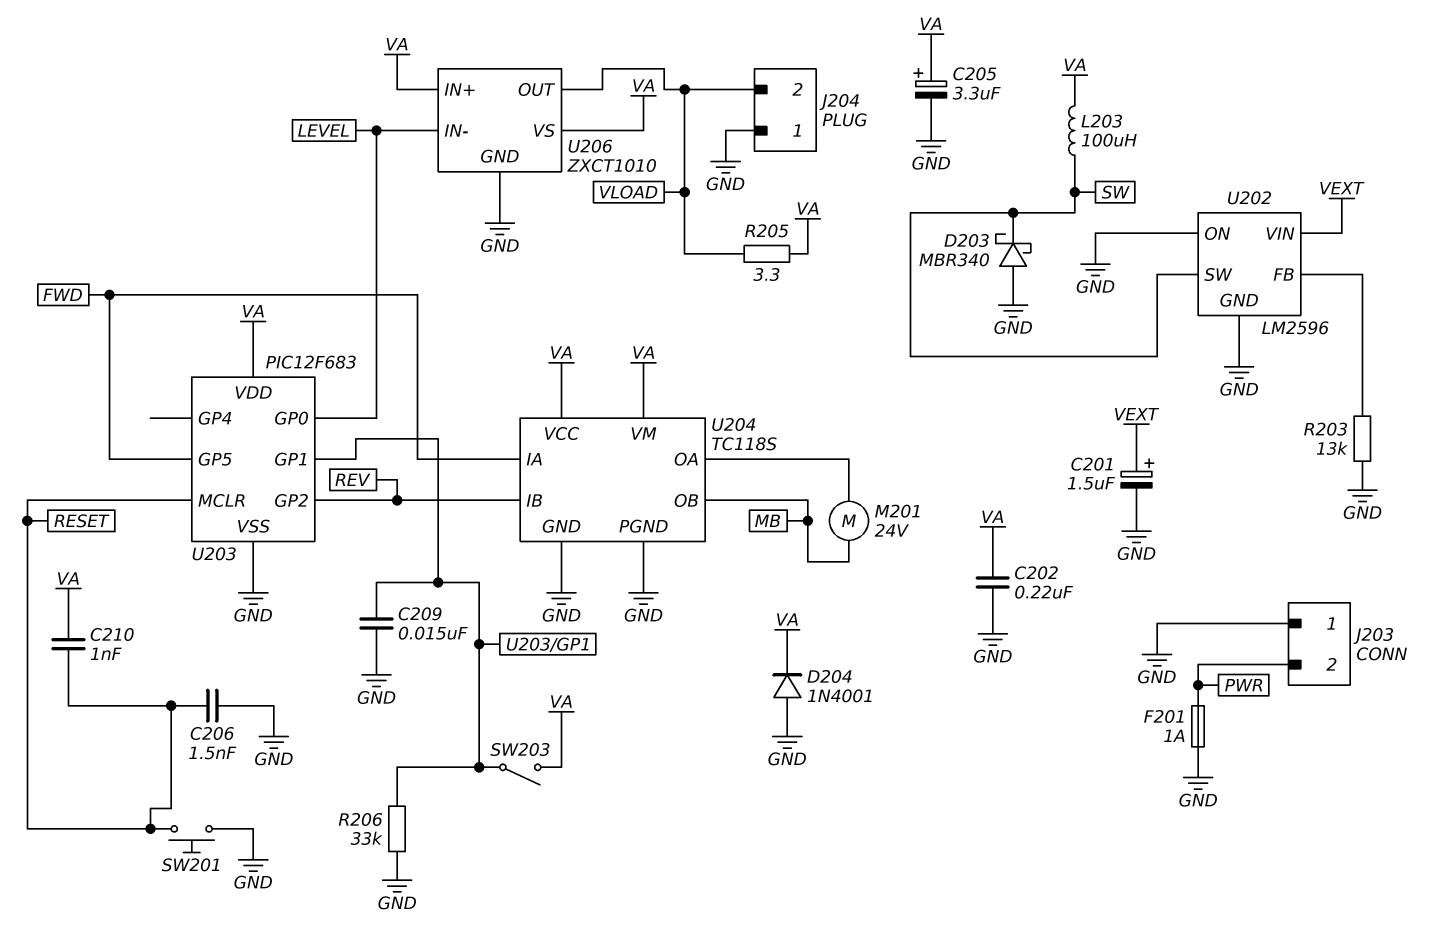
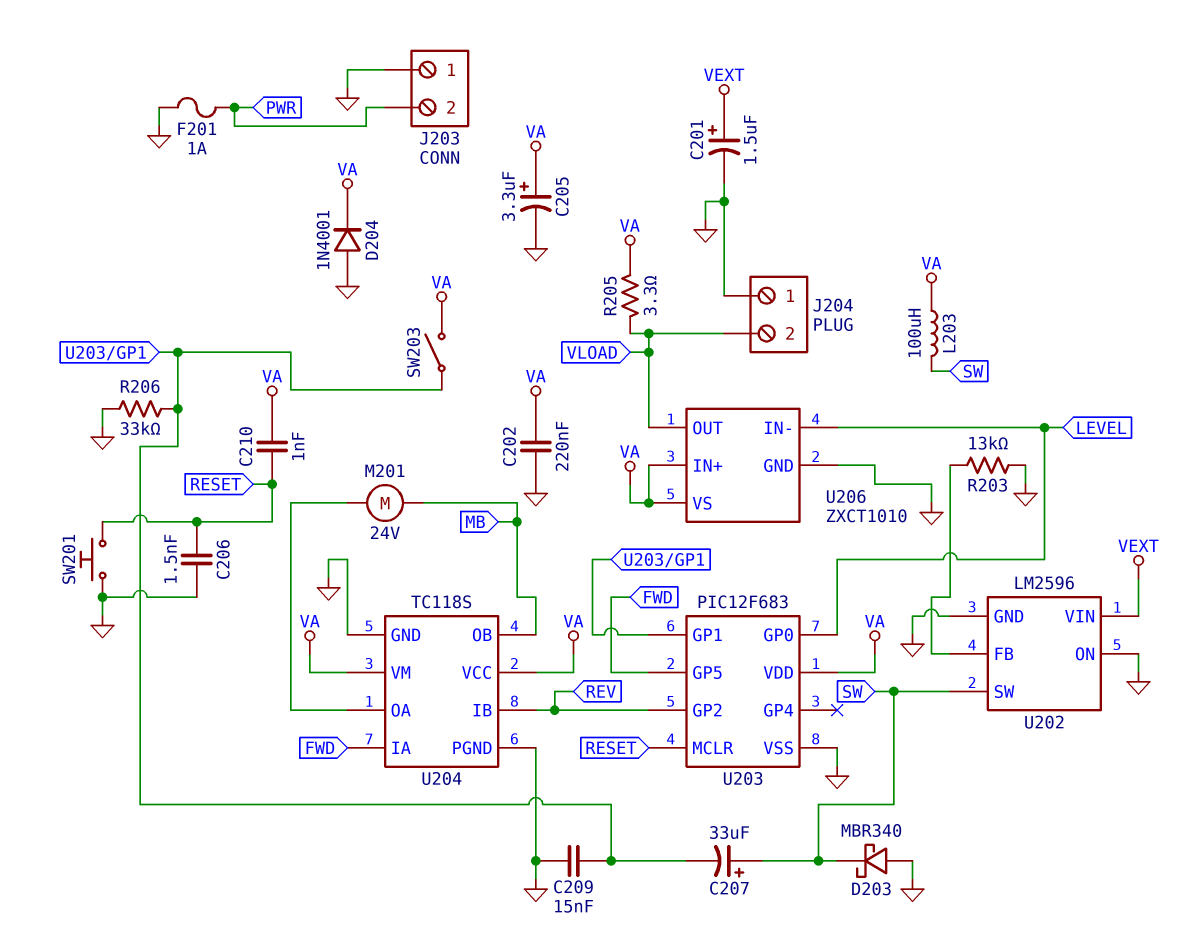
C207: none -> 33uF (plus SW, minus U203/GP1)

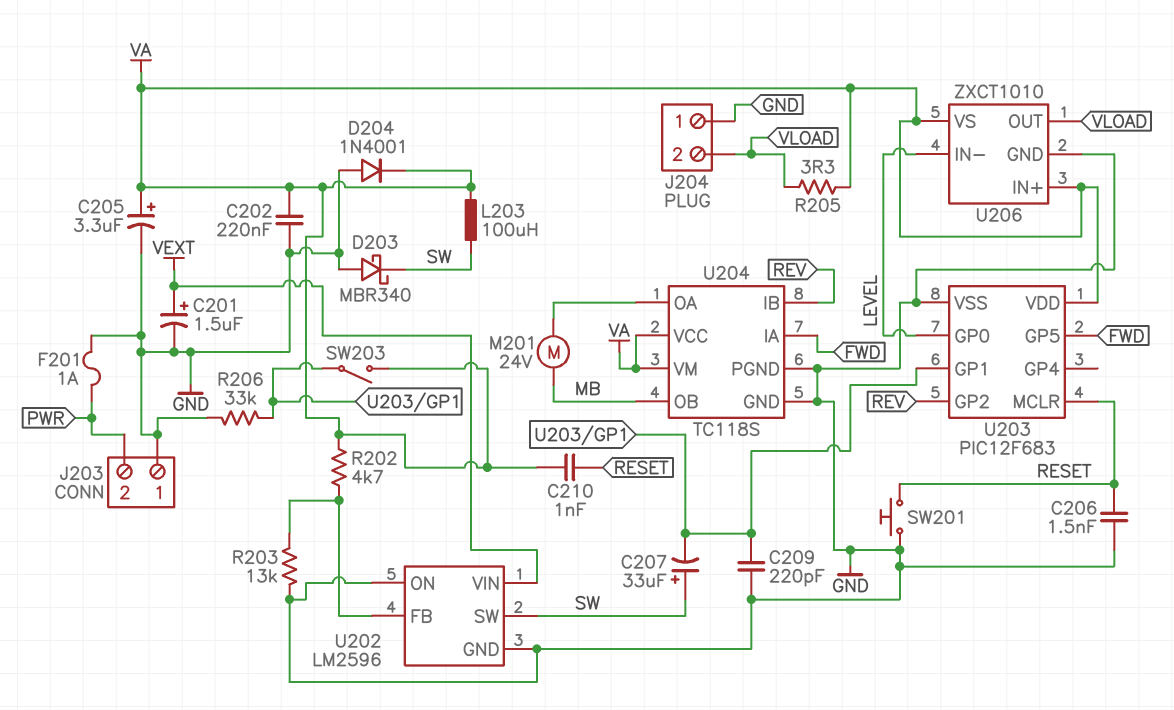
C209: 15nF (GND, U203/GP1) -> 220pF (GND, U203/GP1)
R202: none -> 4.7k (U202/FB, VA)

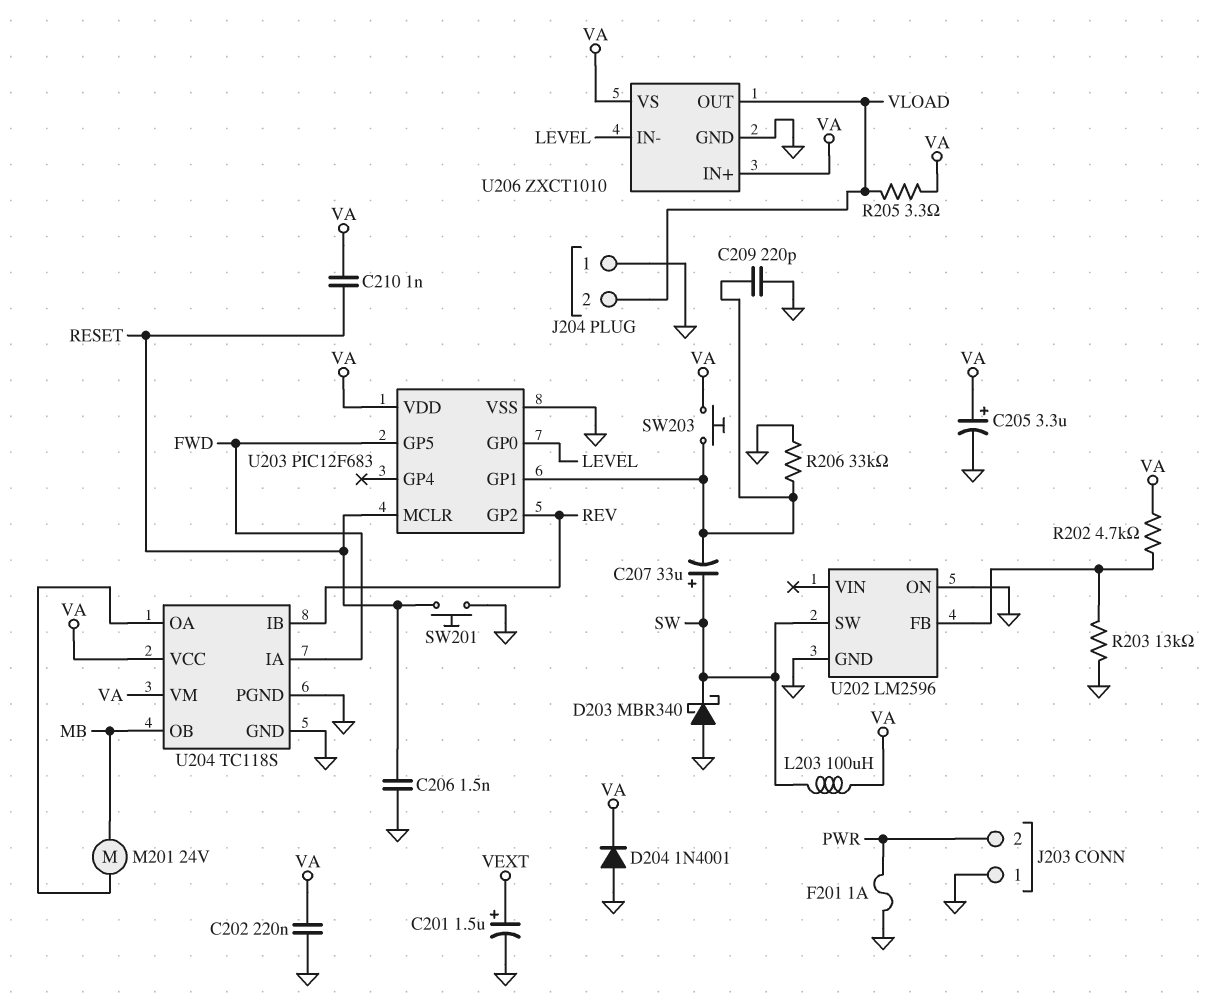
SW203: switch (U203/GP1, VA) -> button (U203/GP1, VA)
U202 pin VIN: VEXT -> none

